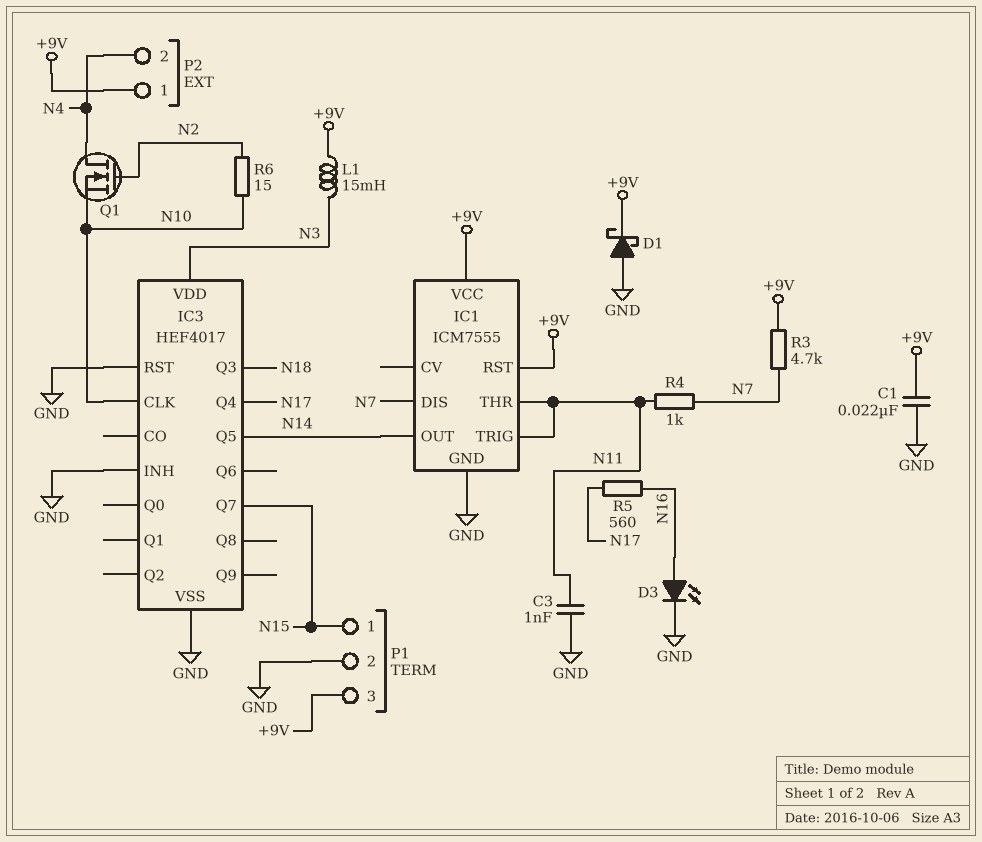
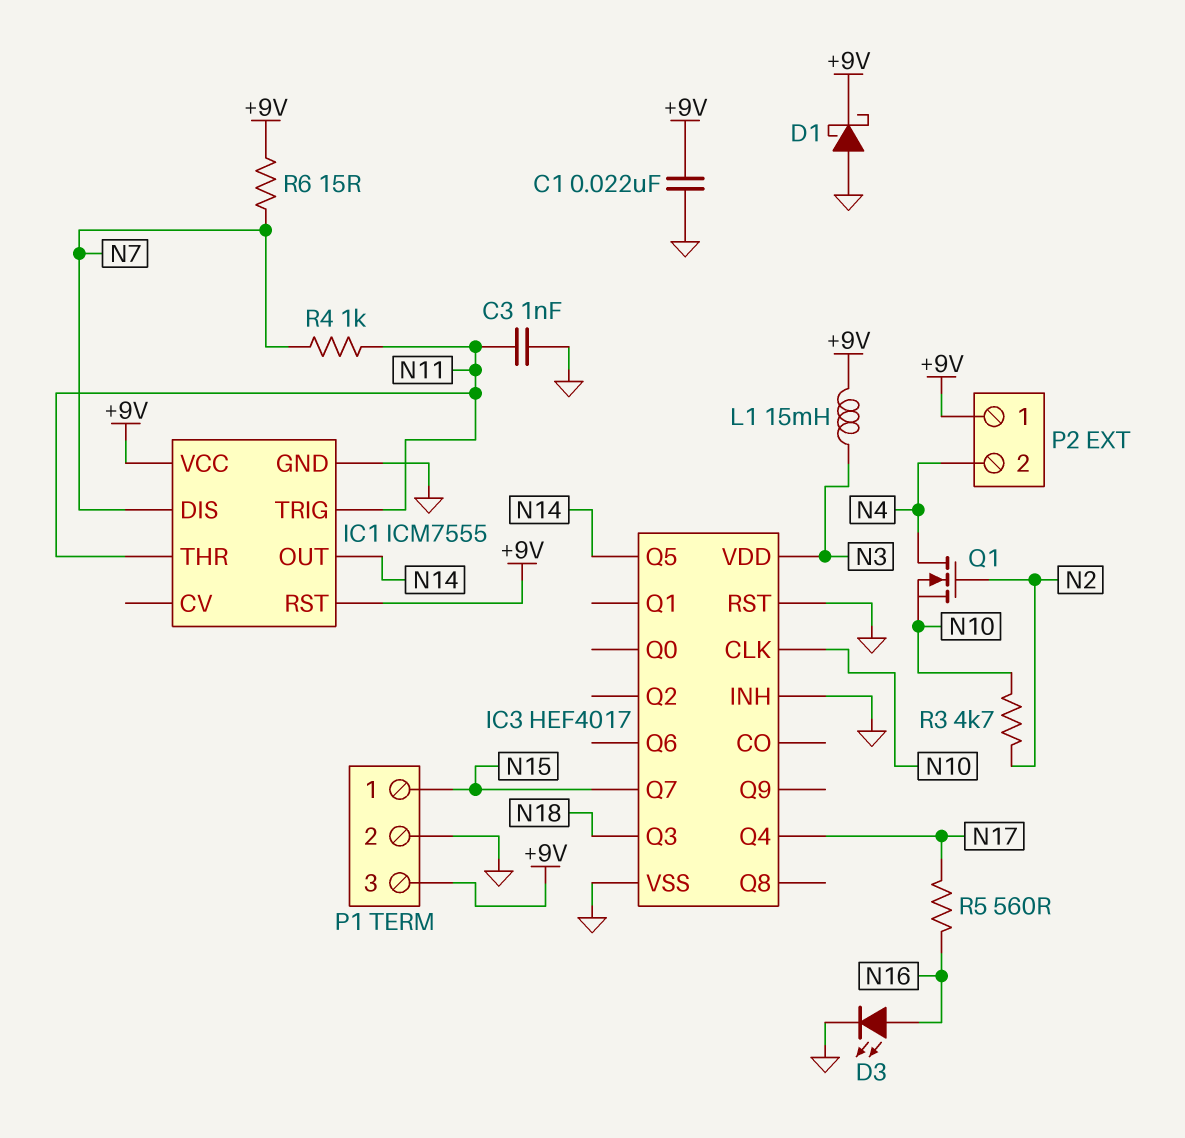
R3: 4.7k (+9V, N7) -> 4.7k (N2, N10)
R6: 15 (N2, N10) -> 15 (+9V, N7)

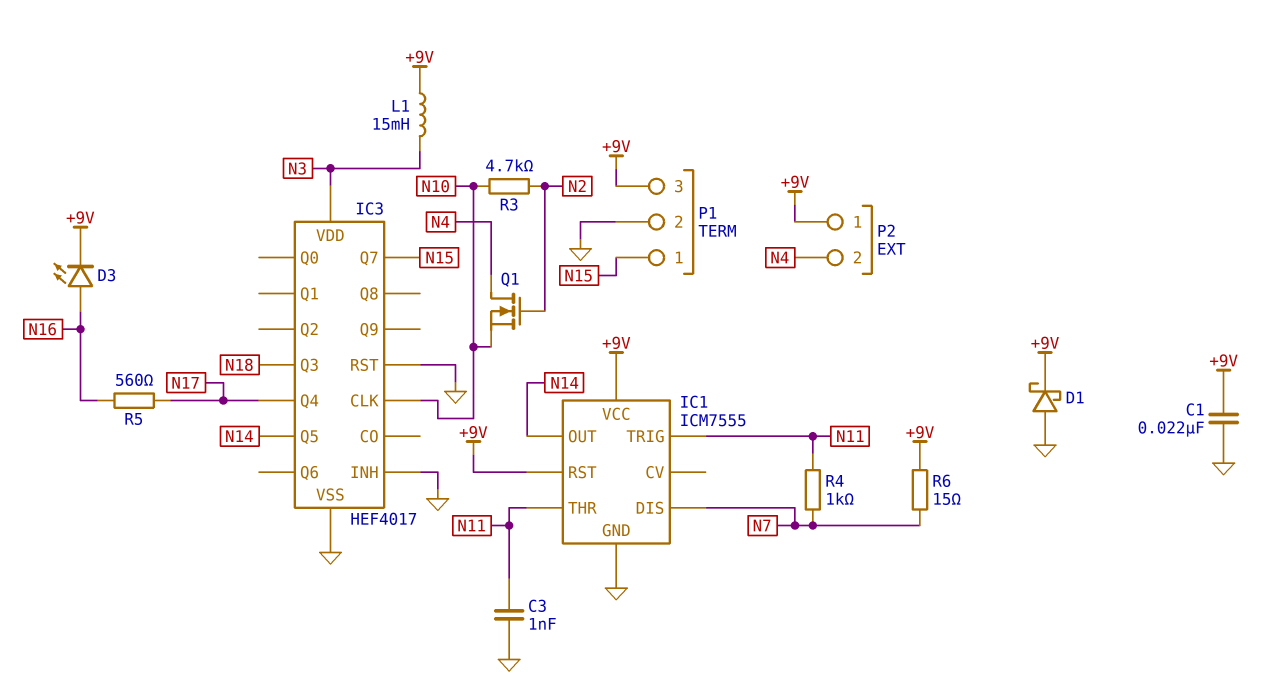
D3: LED (A N16, K GND) -> LED (A N16, K +9V)

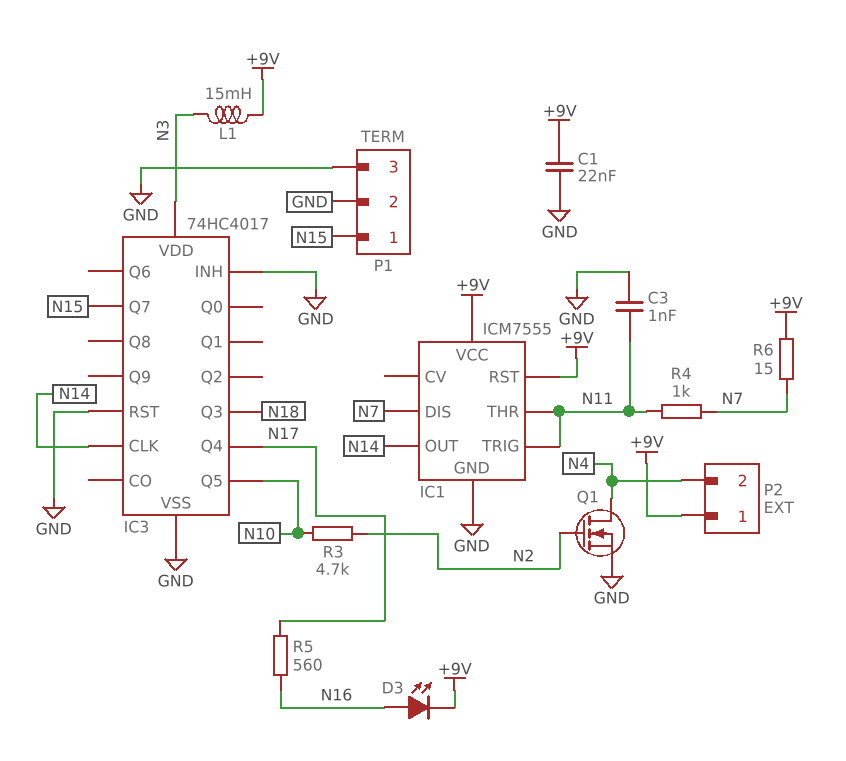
D1: schottky (A GND, K +9V) -> none
IC3: HEF4017 -> 74HC4017
IC3 pin CLK: N10 -> N14
IC3 pin Q5: N14 -> N10
P1 pin 3: +9V -> GND
Q1: NMOS (G N2, D N4, S N10) -> NMOS (G N2, D N4, S GND)

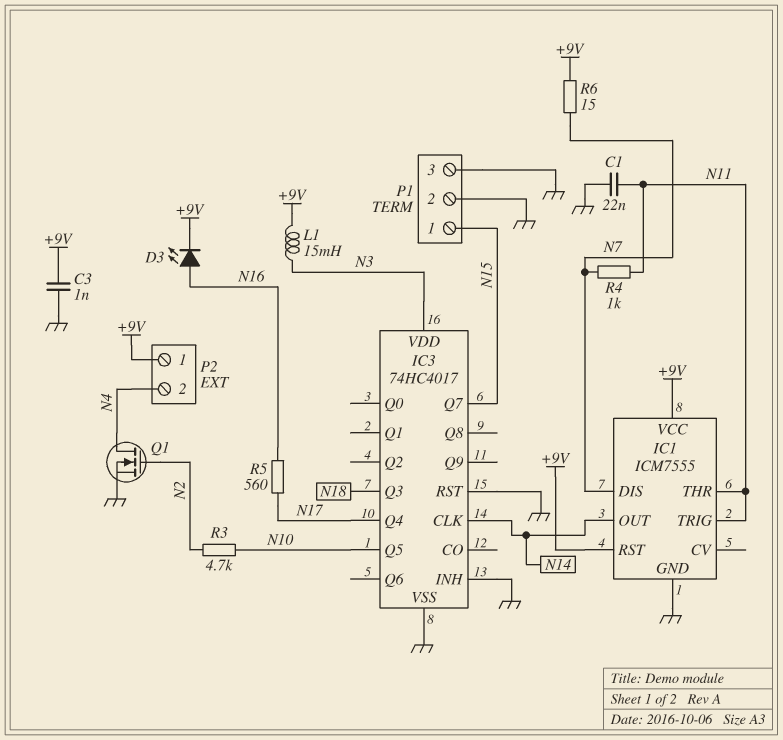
C1: 22nF (+9V, GND) -> 22nF (GND, N11)
C3: 1nF (GND, N11) -> 1nF (+9V, GND)

